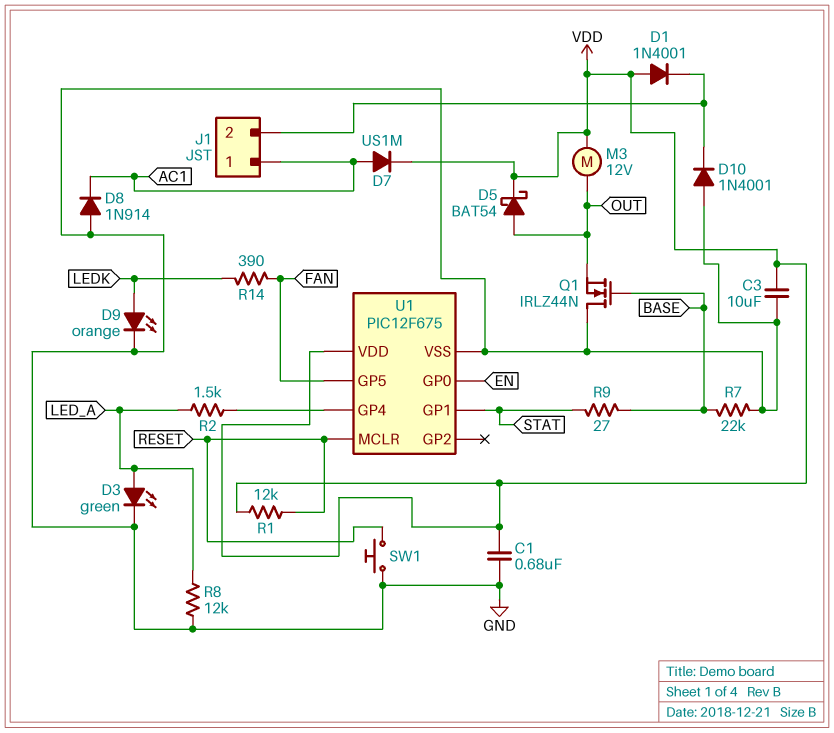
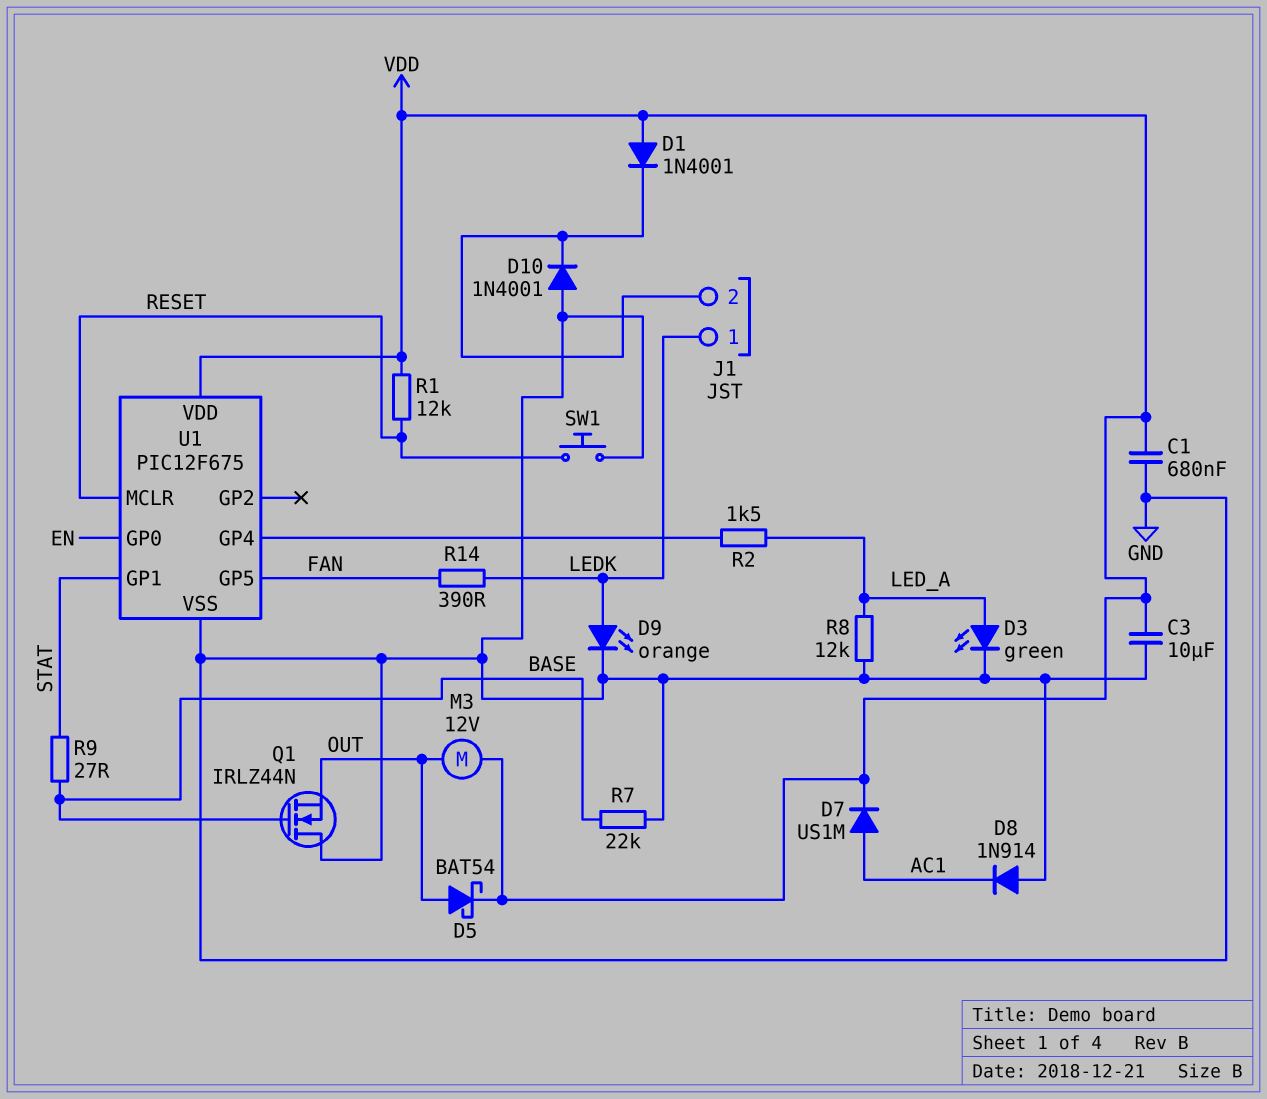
J1 pin 1: AC1 -> LEDK

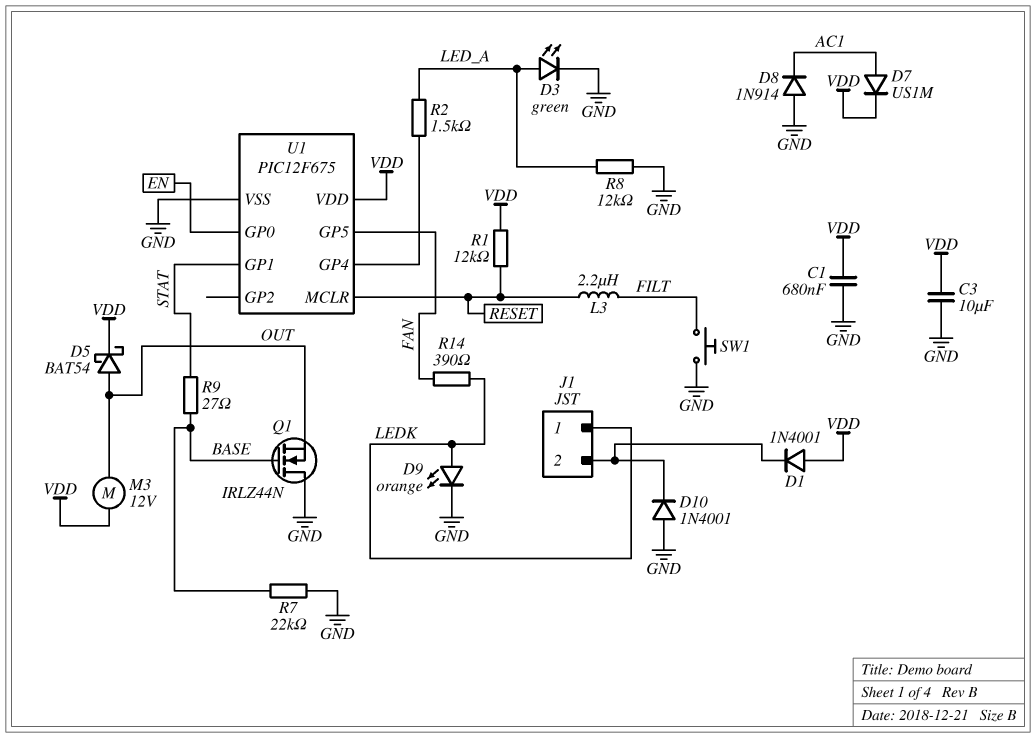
L3: none -> 2.2uH (FILT, RESET)
SW1: button (GND, RESET) -> button (FILT, GND)

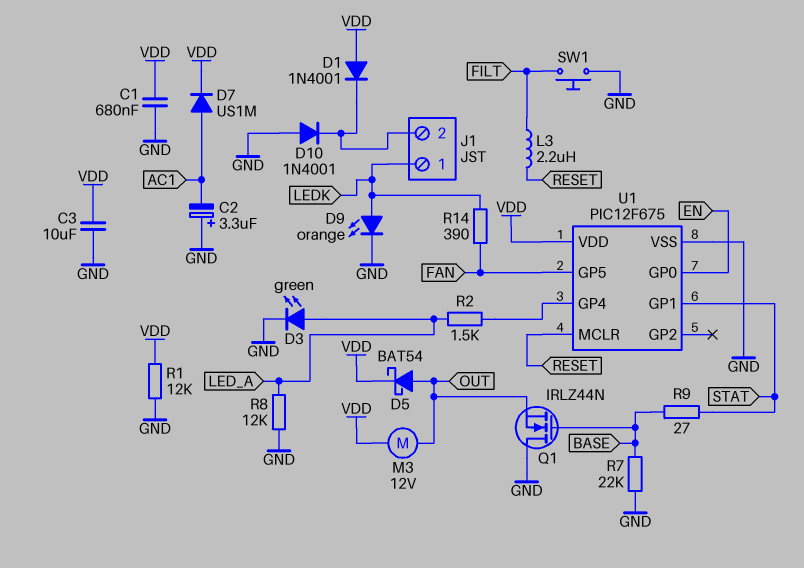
C2: none -> 3.3uF (plus GND, minus AC1)
D8: diode 1N914 (A GND, K AC1) -> none
R1: 12k (RESET, VDD) -> 12k (GND, VDD)

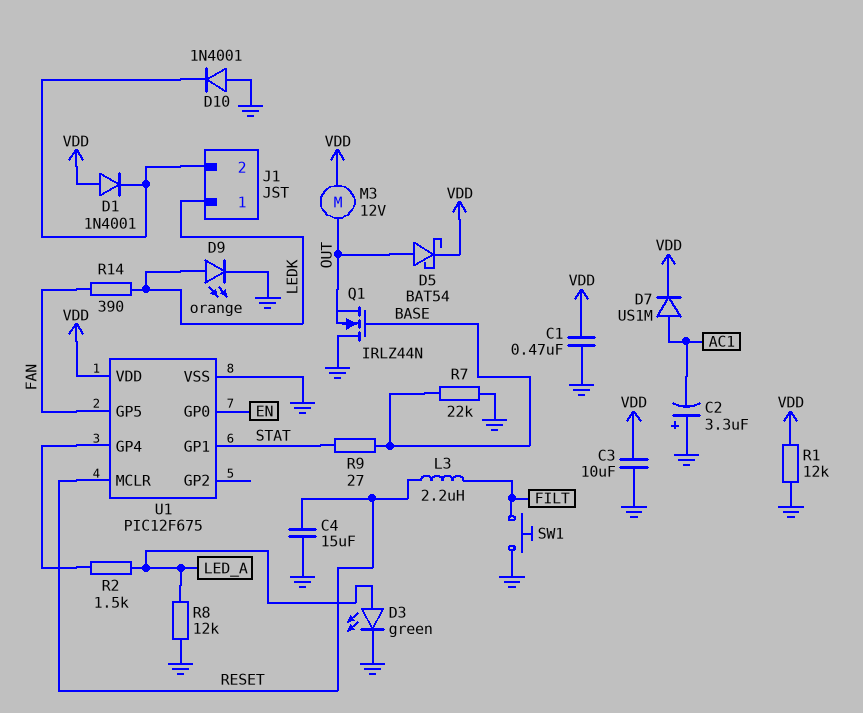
C1: 680nF (GND, VDD) -> 470nF (GND, VDD)
C4: none -> 15uF (GND, RESET)

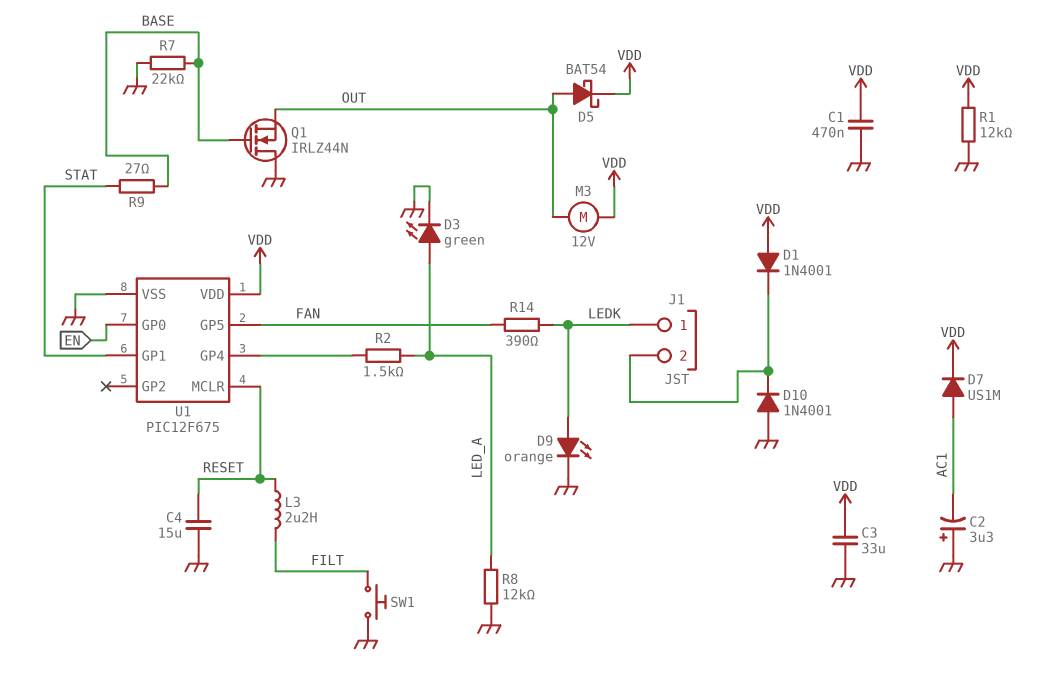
C3: 10uF (GND, VDD) -> 33uF (GND, VDD)

